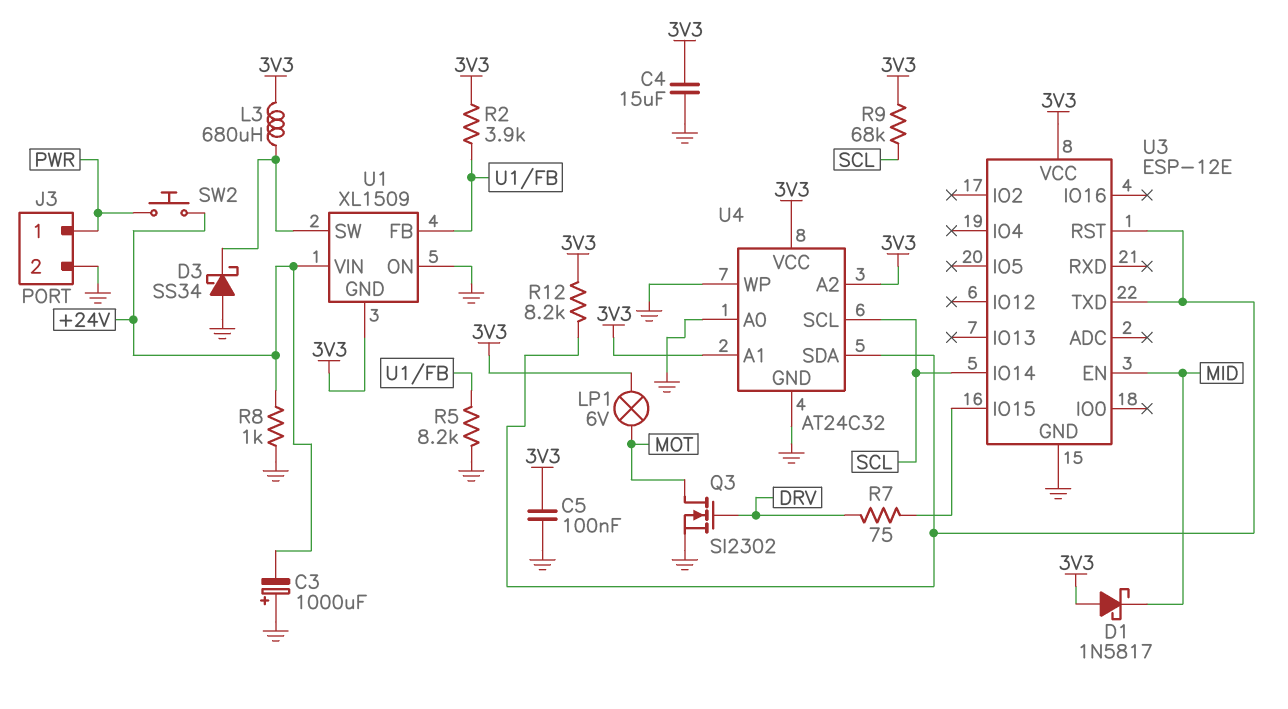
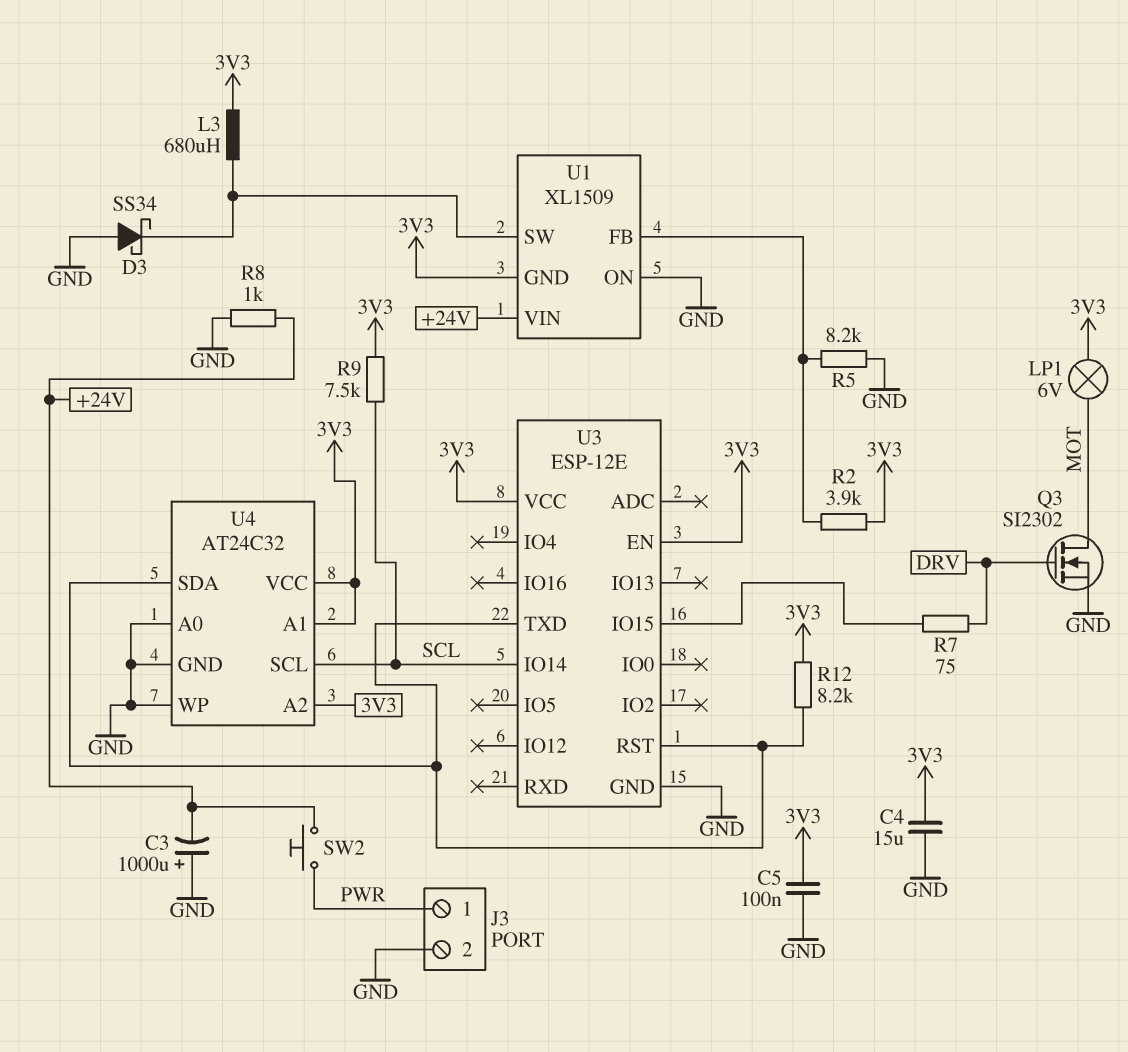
D1: schottky 1N5817 (A 3V3, K MID) -> none
R9: 68k (3V3, SCL) -> 7.5k (3V3, SCL)
U3 pin EN: MID -> 3V3

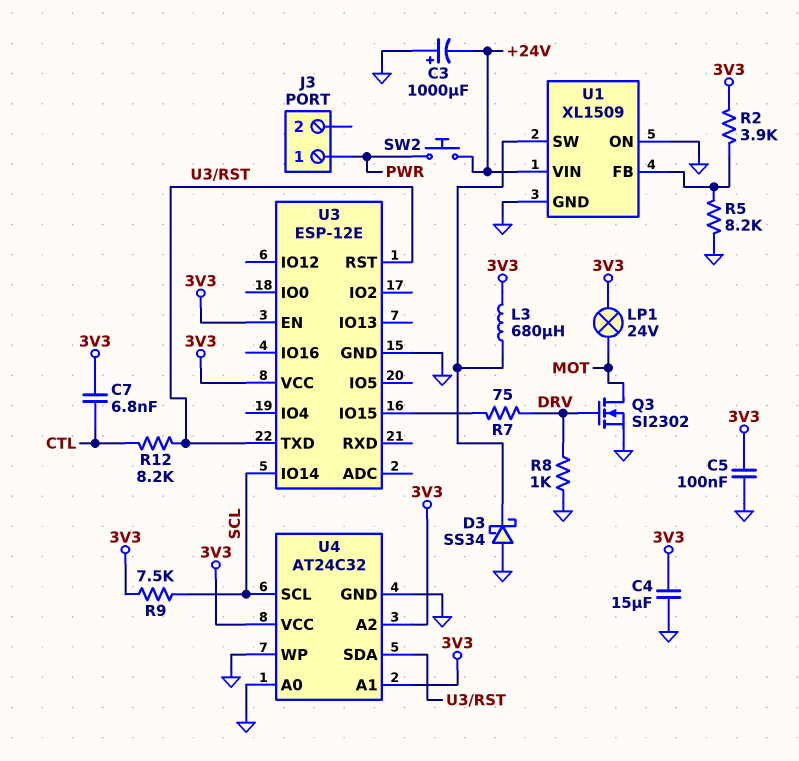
C7: none -> 6.8nF (3V3, CTL)
J3 pin 2: GND -> none
LP1: lamp 6V (3V3, MOT) -> lamp 24V (3V3, MOT)
R8: 1k (+24V, GND) -> 1k (DRV, GND)
R12: 8.2k (3V3, U3/RST) -> 8.2k (CTL, U3/RST)
U1 pin GND: 3V3 -> GND

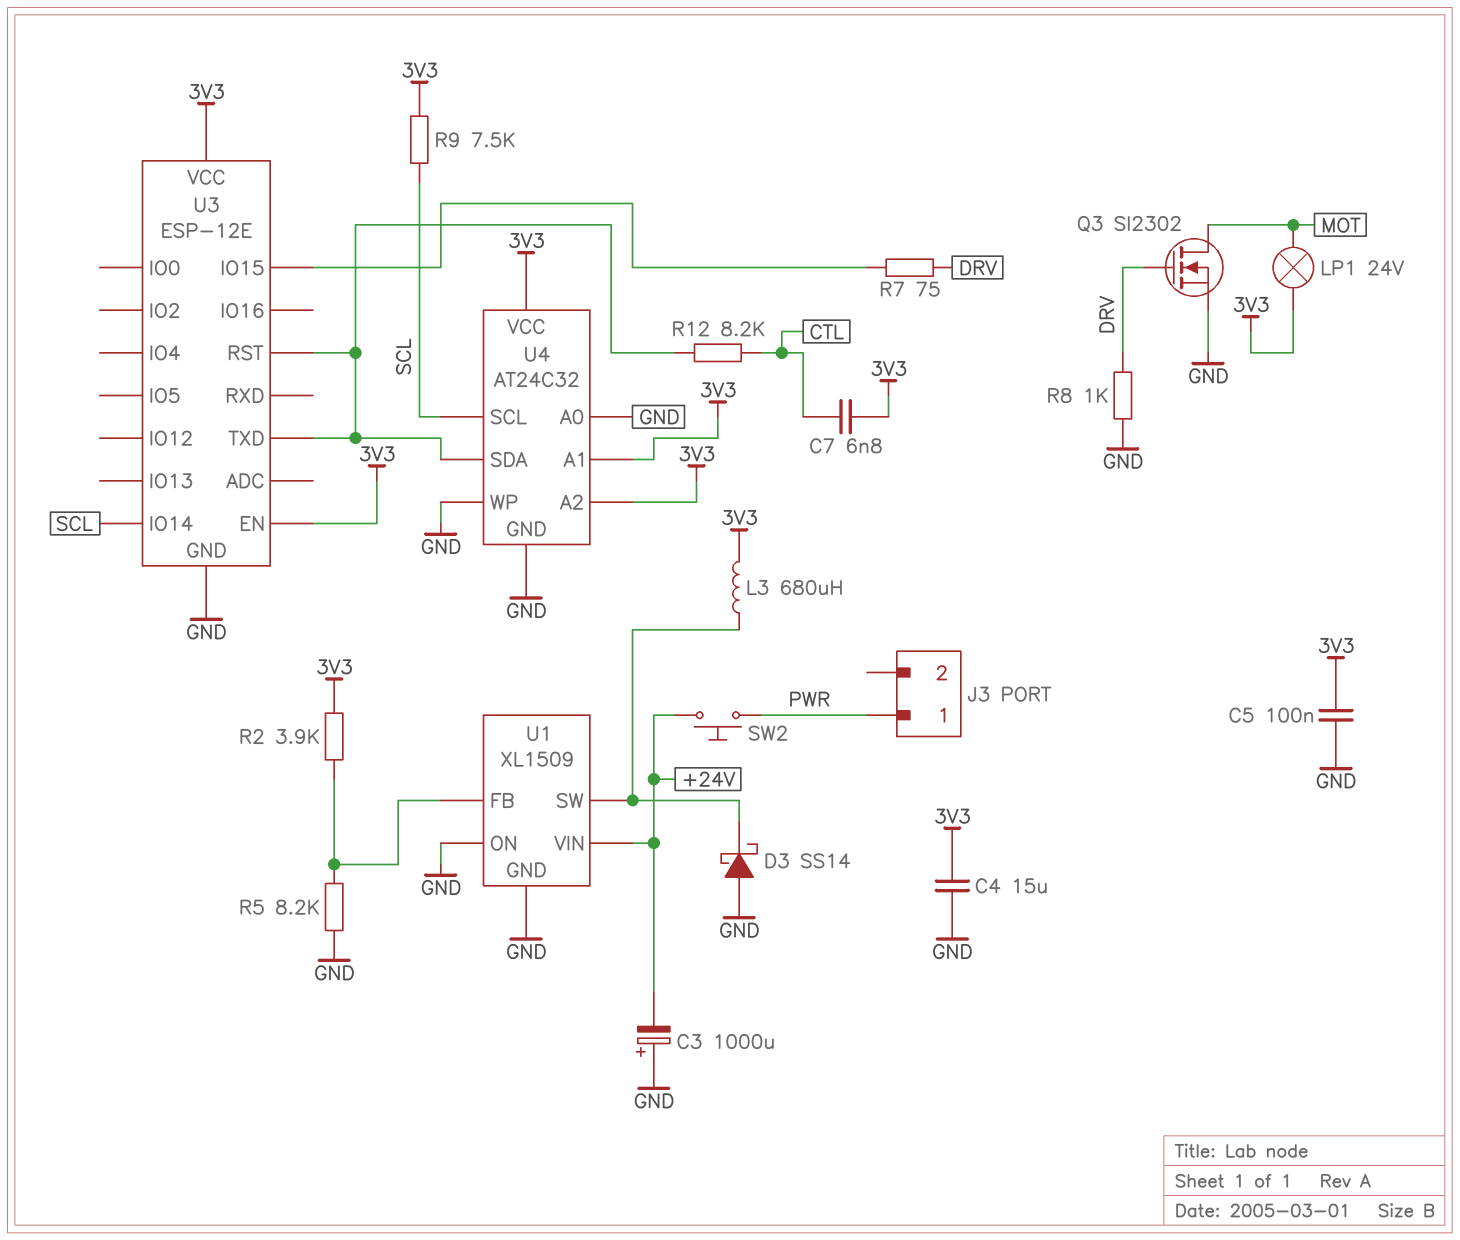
D3: schottky SS34 (A GND, K U1/SW) -> schottky SS14 (A GND, K U1/SW)

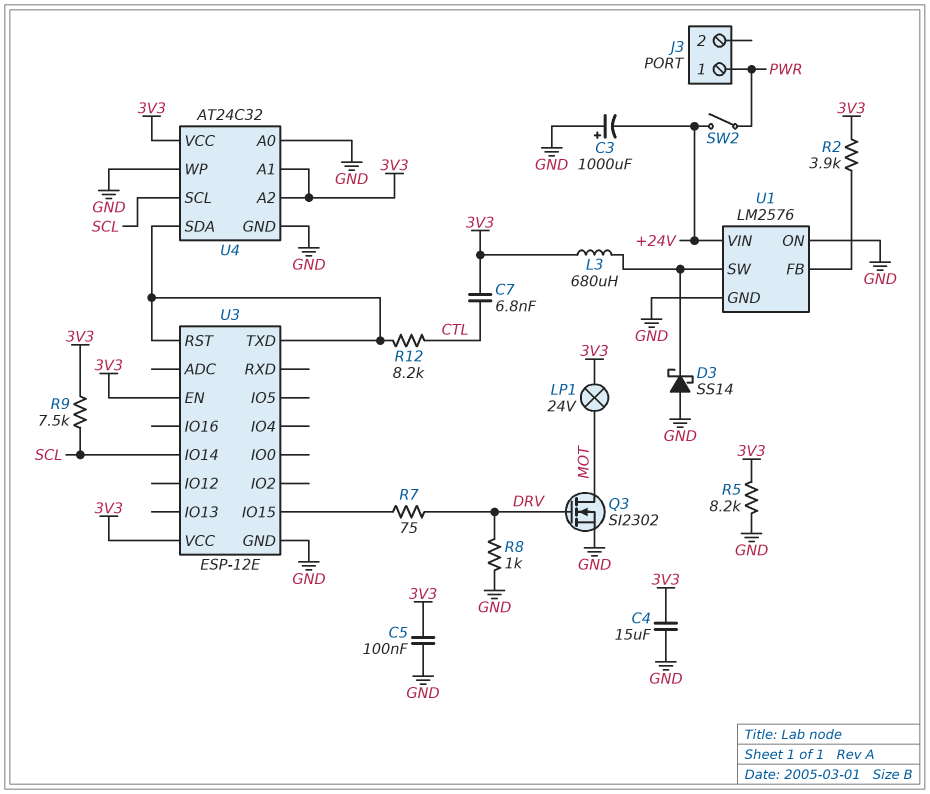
R5: 8.2k (GND, U1/FB) -> 8.2k (3V3, GND)
SW2: button (+24V, PWR) -> switch (+24V, PWR)
U1: XL1509 -> LM2576

